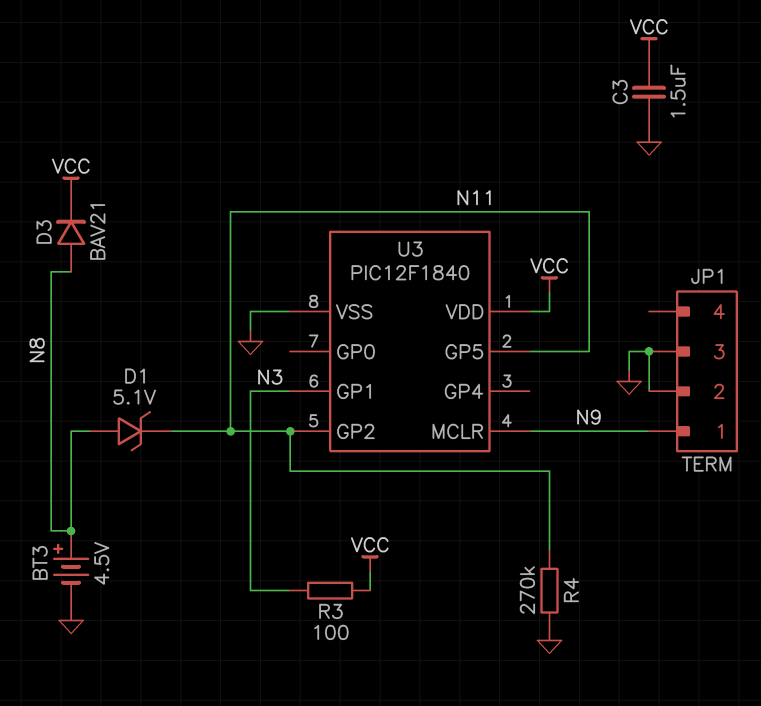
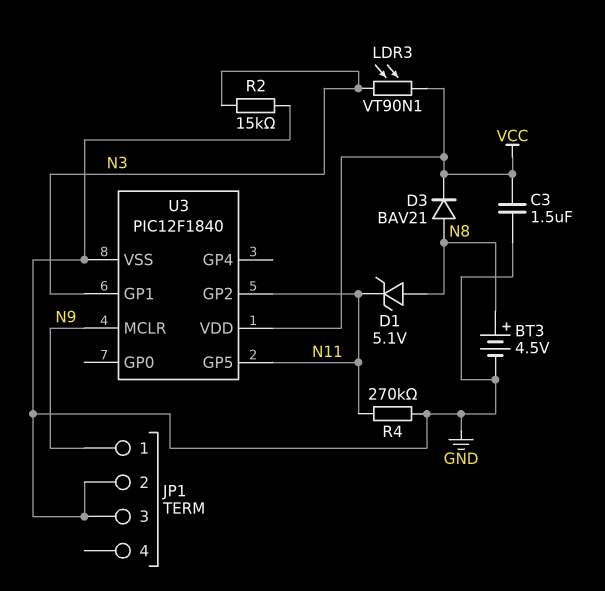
LDR3: none -> VT90N1 (N3, VCC)
R2: none -> 15k (GND, N3)
R3: 100 (N3, VCC) -> none

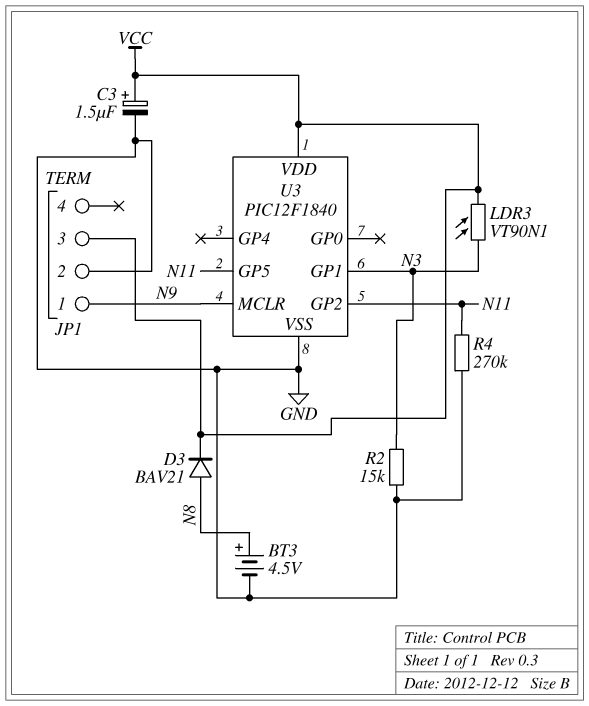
C3: 1.5uF (GND, VCC) -> 1.5uF (plus VCC, minus GND)
D1: zener 5.1V (A N8, K N11) -> none
JP1 pin 3: GND -> VCC

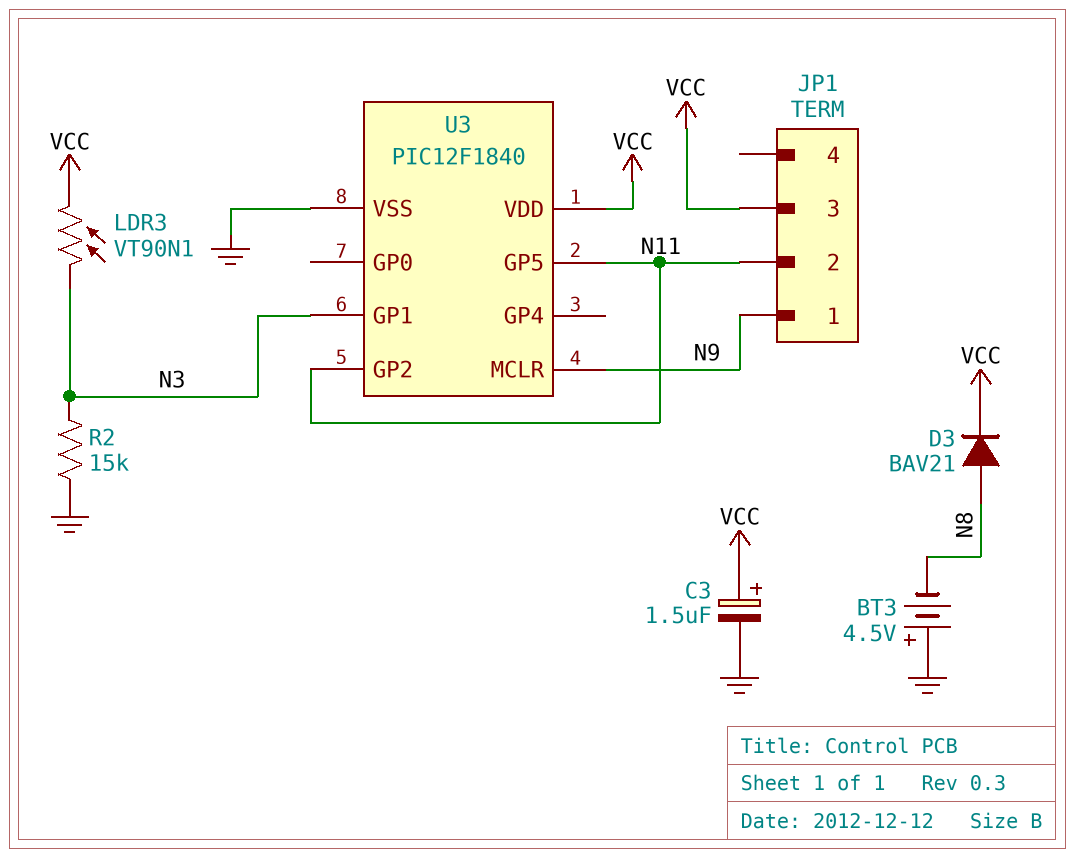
BT3: 4.5V (plus N8, minus GND) -> 4.5V (plus GND, minus N8)
JP1 pin 2: GND -> N11
R4: 270k (GND, N11) -> none

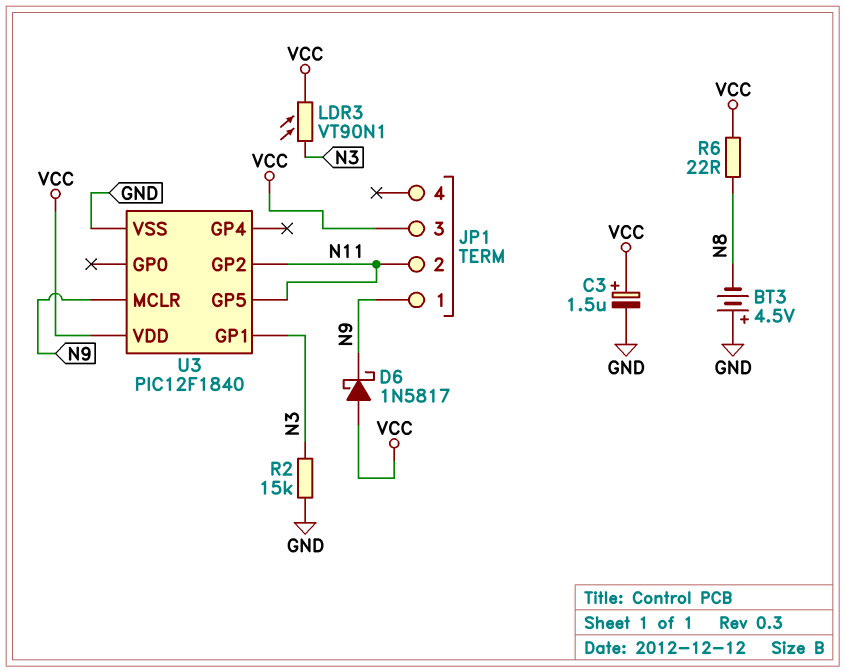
D3: diode BAV21 (A N8, K VCC) -> none
D6: none -> schottky 1N5817 (A VCC, K N9)
R6: none -> 22 (N8, VCC)

